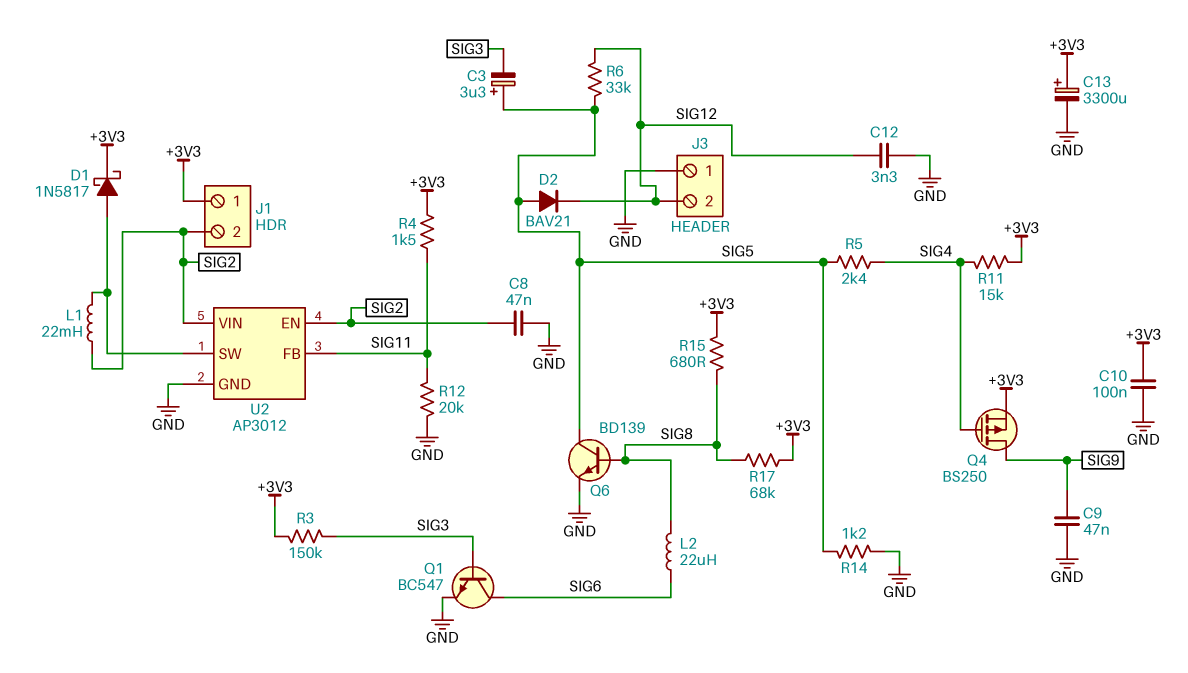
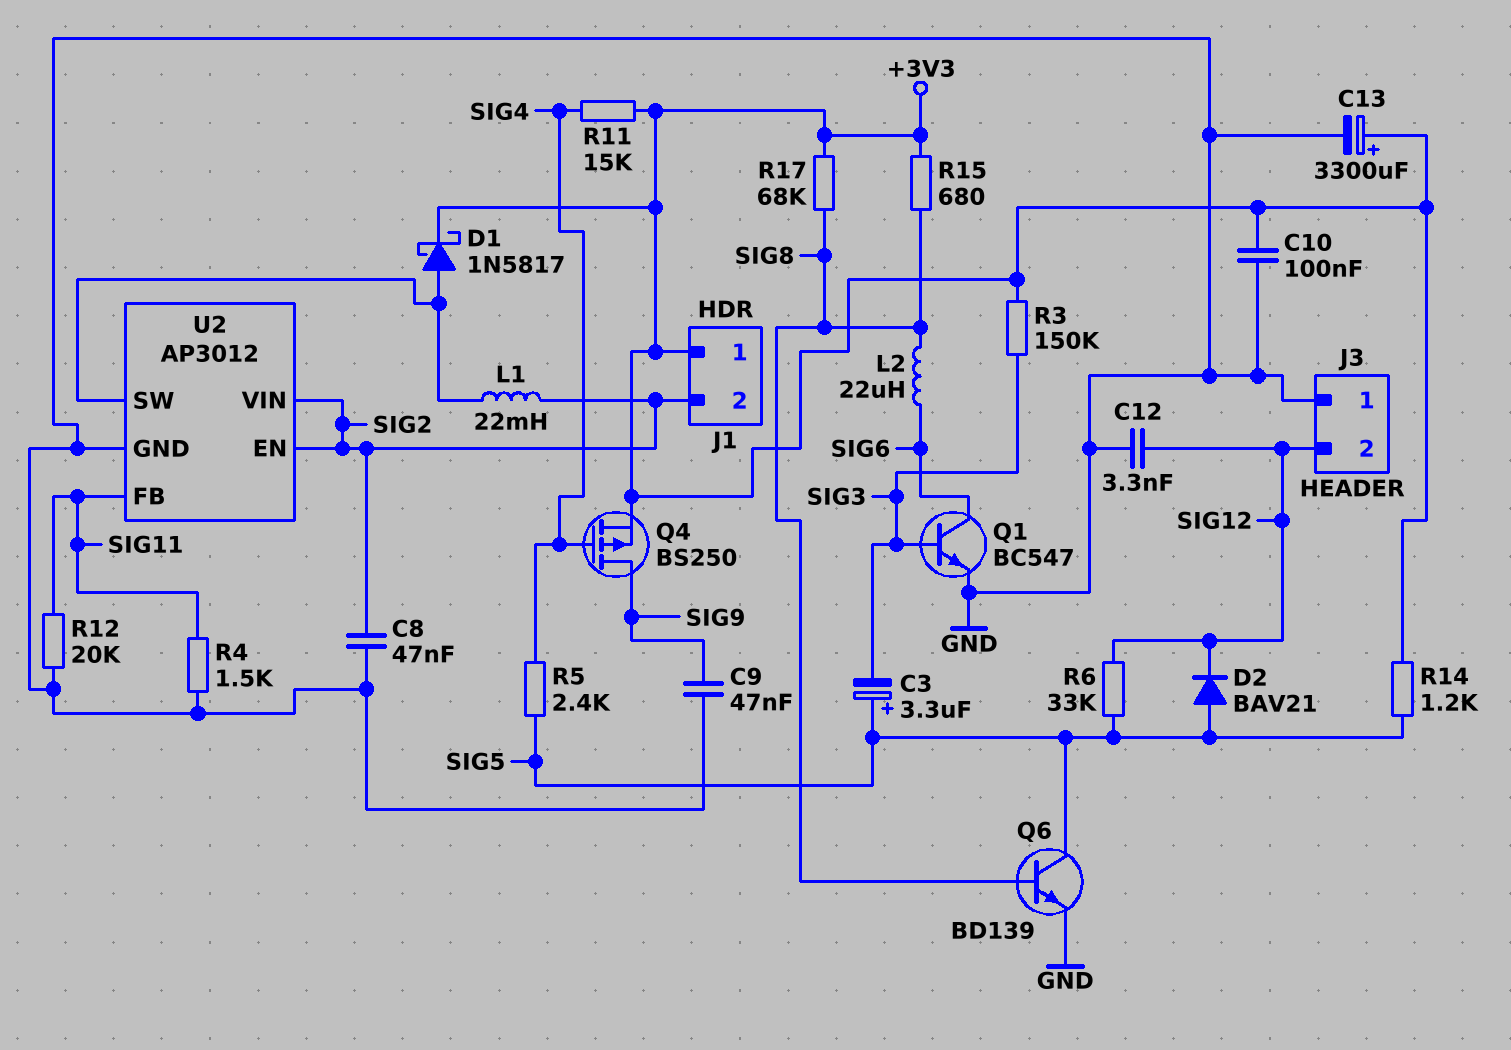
R4: 1.5k (+3V3, SIG11) -> 1.5k (GND, SIG11)
R14: 1.2k (GND, SIG5) -> 1.2k (+3V3, SIG5)

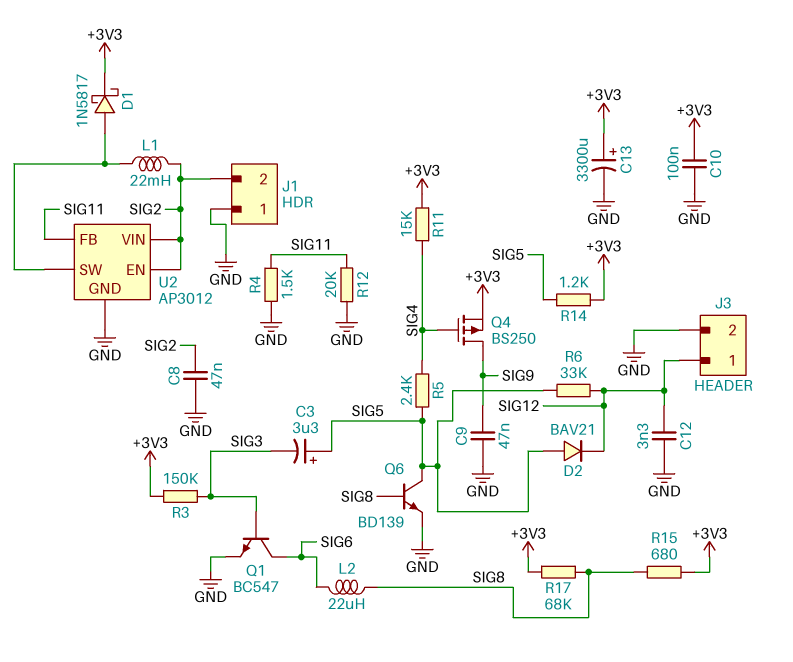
J1 pin 1: +3V3 -> GND
J3 pin 1: GND -> SIG12
J3 pin 2: SIG12 -> GND

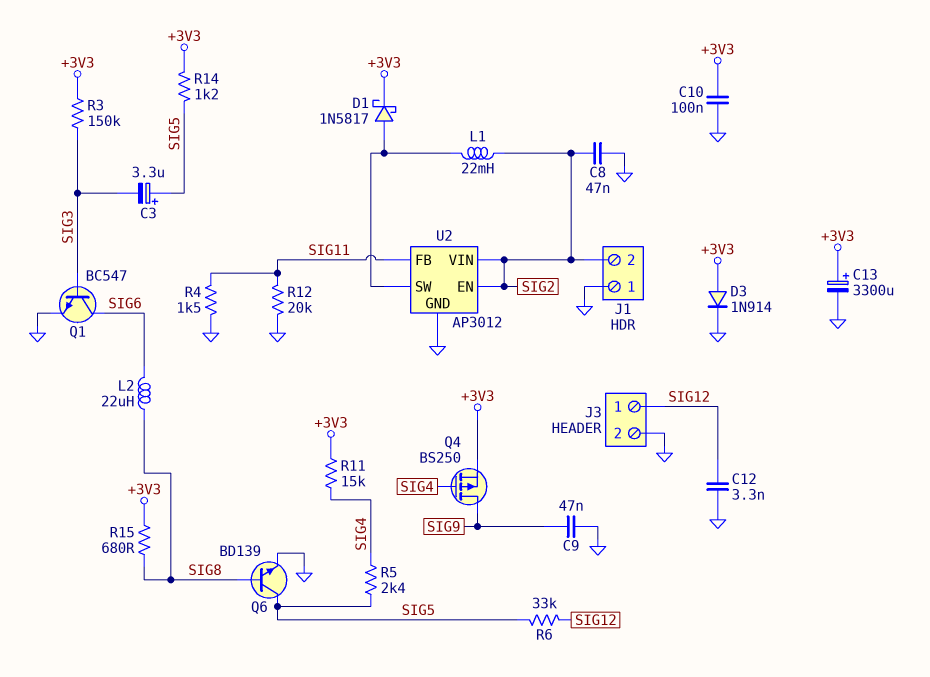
D2: diode BAV21 (A SIG5, K SIG12) -> none
D3: none -> diode 1N914 (A +3V3, K GND)
R17: 68k (+3V3, SIG8) -> none

